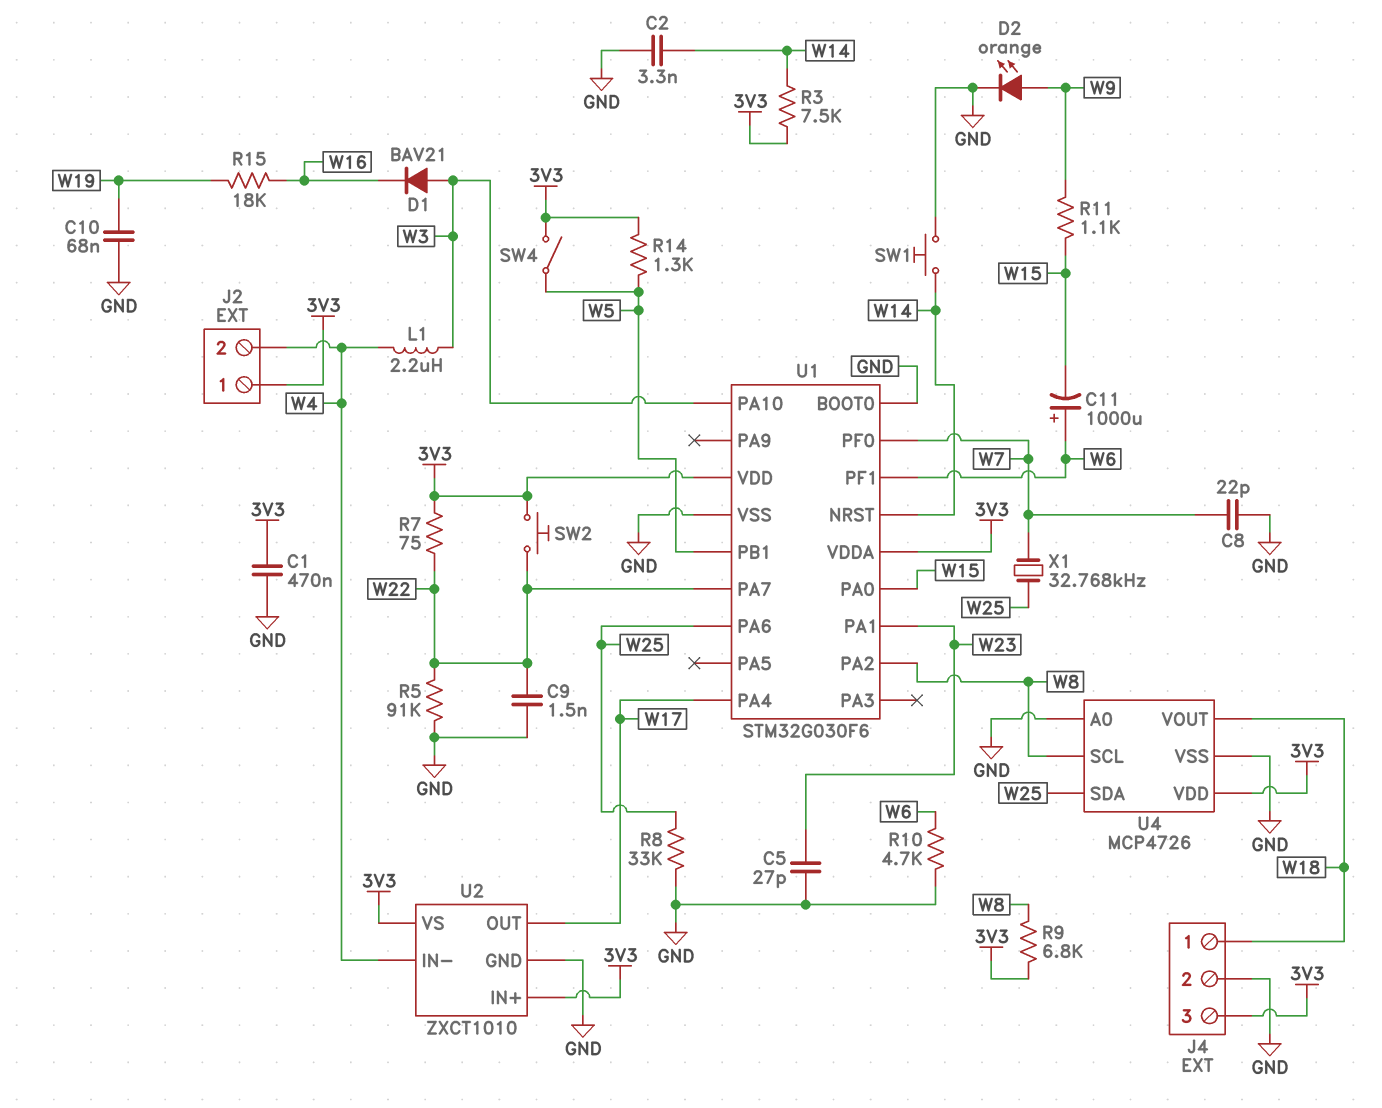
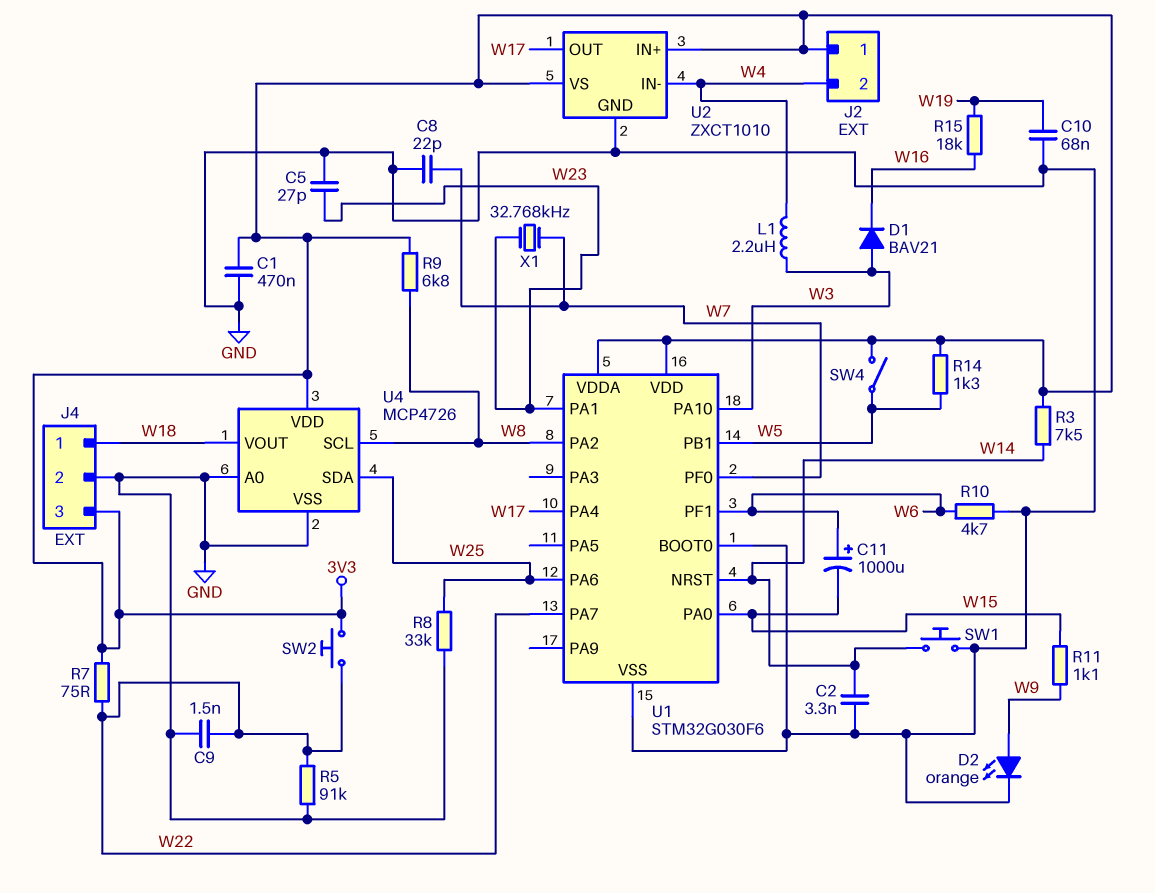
X1: 32.768kHz (W7, W25) -> 32.768kHz (W7, W23)

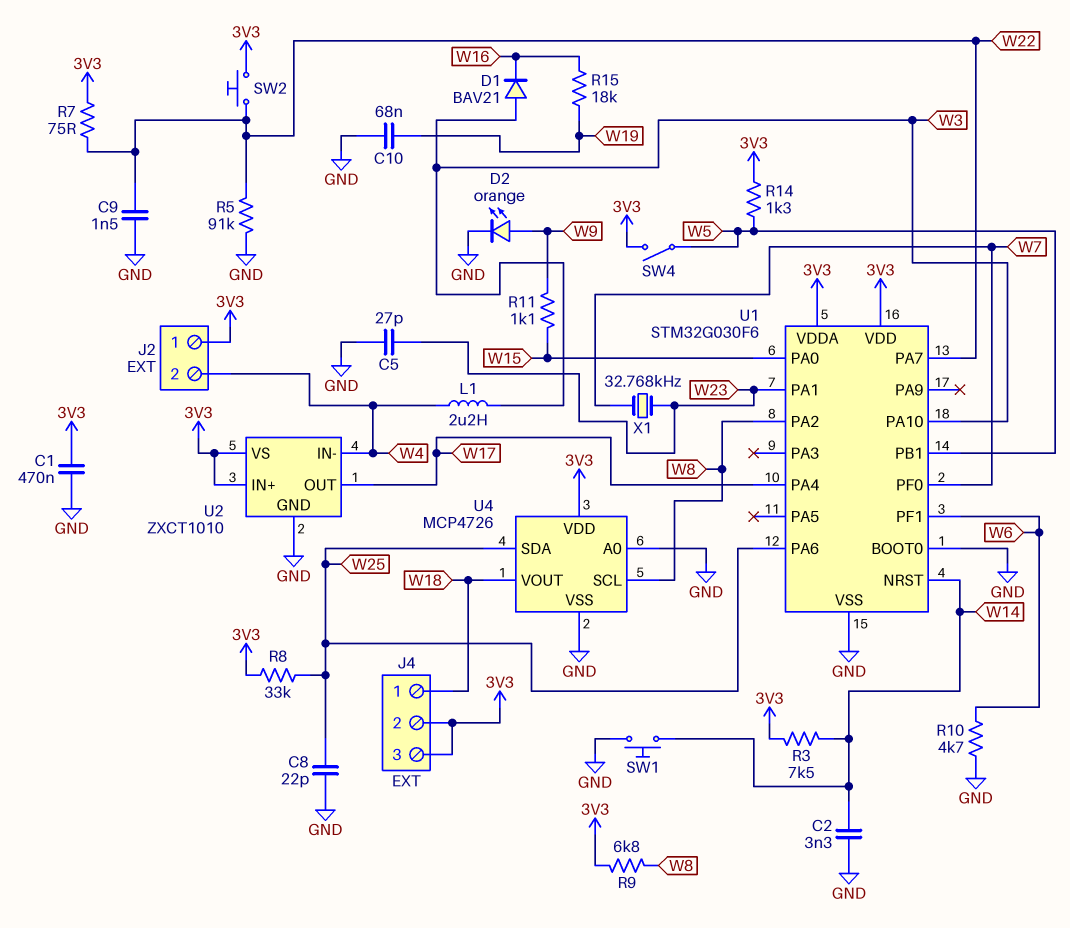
C8: 22pF (GND, W7) -> 22pF (GND, W25)
C11: 1000uF (plus W6, minus W15) -> none
J4 pin 2: GND -> 3V3
R8: 33k (GND, W25) -> 33k (3V3, W25)

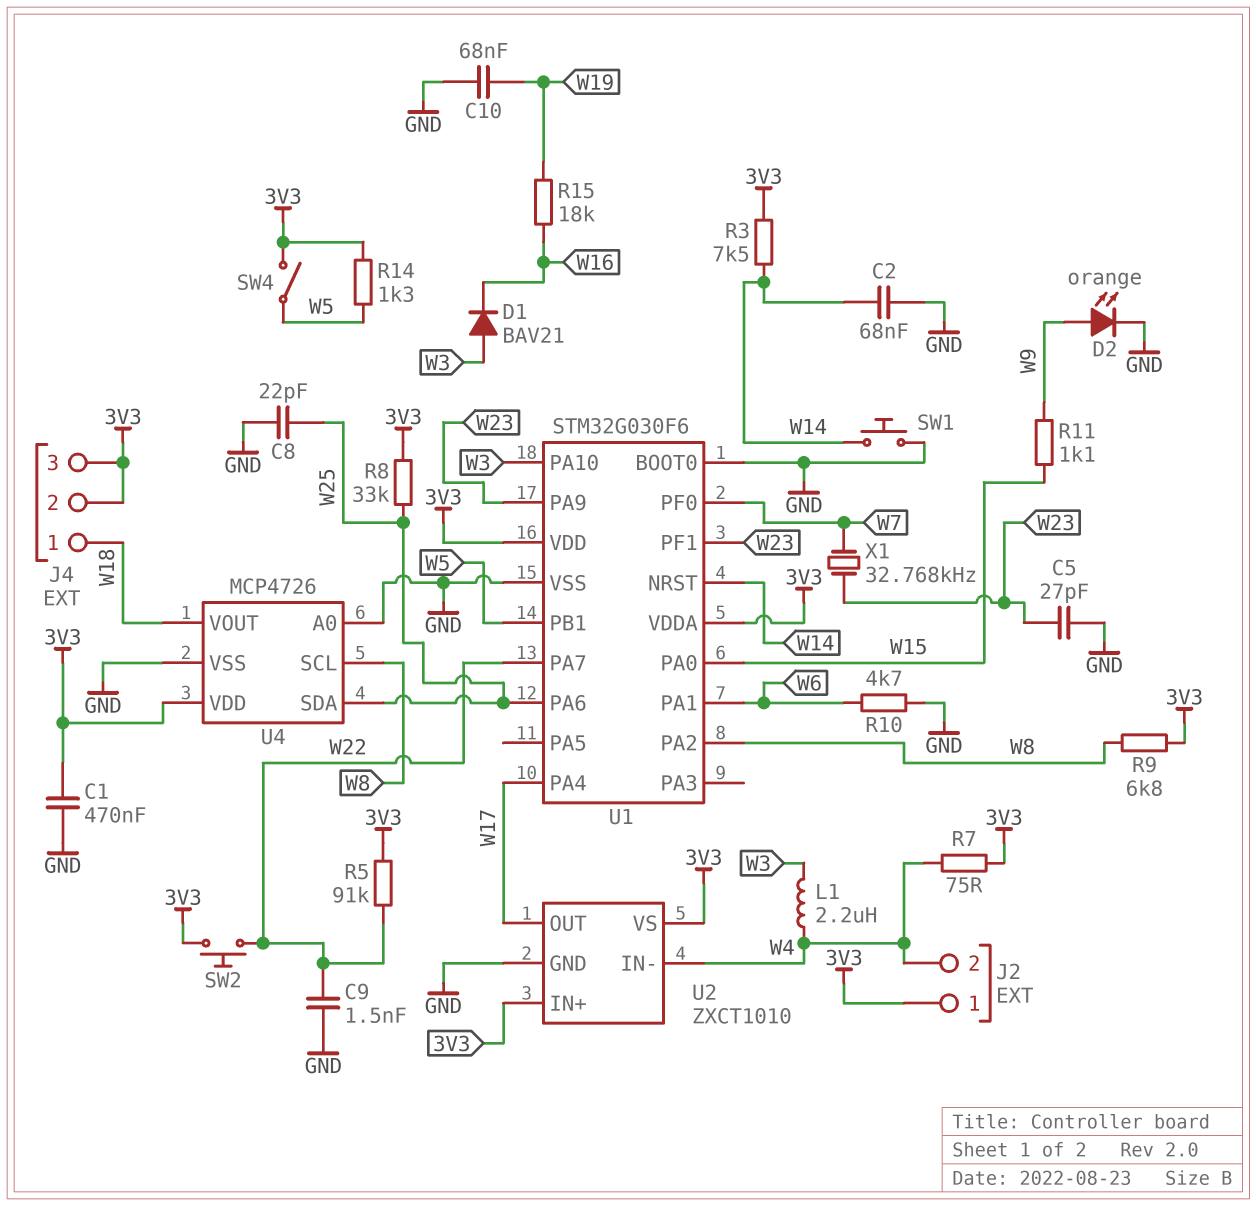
C2: 3.3nF (GND, W14) -> 68nF (GND, W14)
R5: 91k (GND, W22) -> 91k (3V3, W22)
R7: 75 (3V3, W22) -> 75 (3V3, W4)
U1 pin PA1: W23 -> W6
U1 pin PA9: none -> W23
U1 pin PF1: W6 -> W23

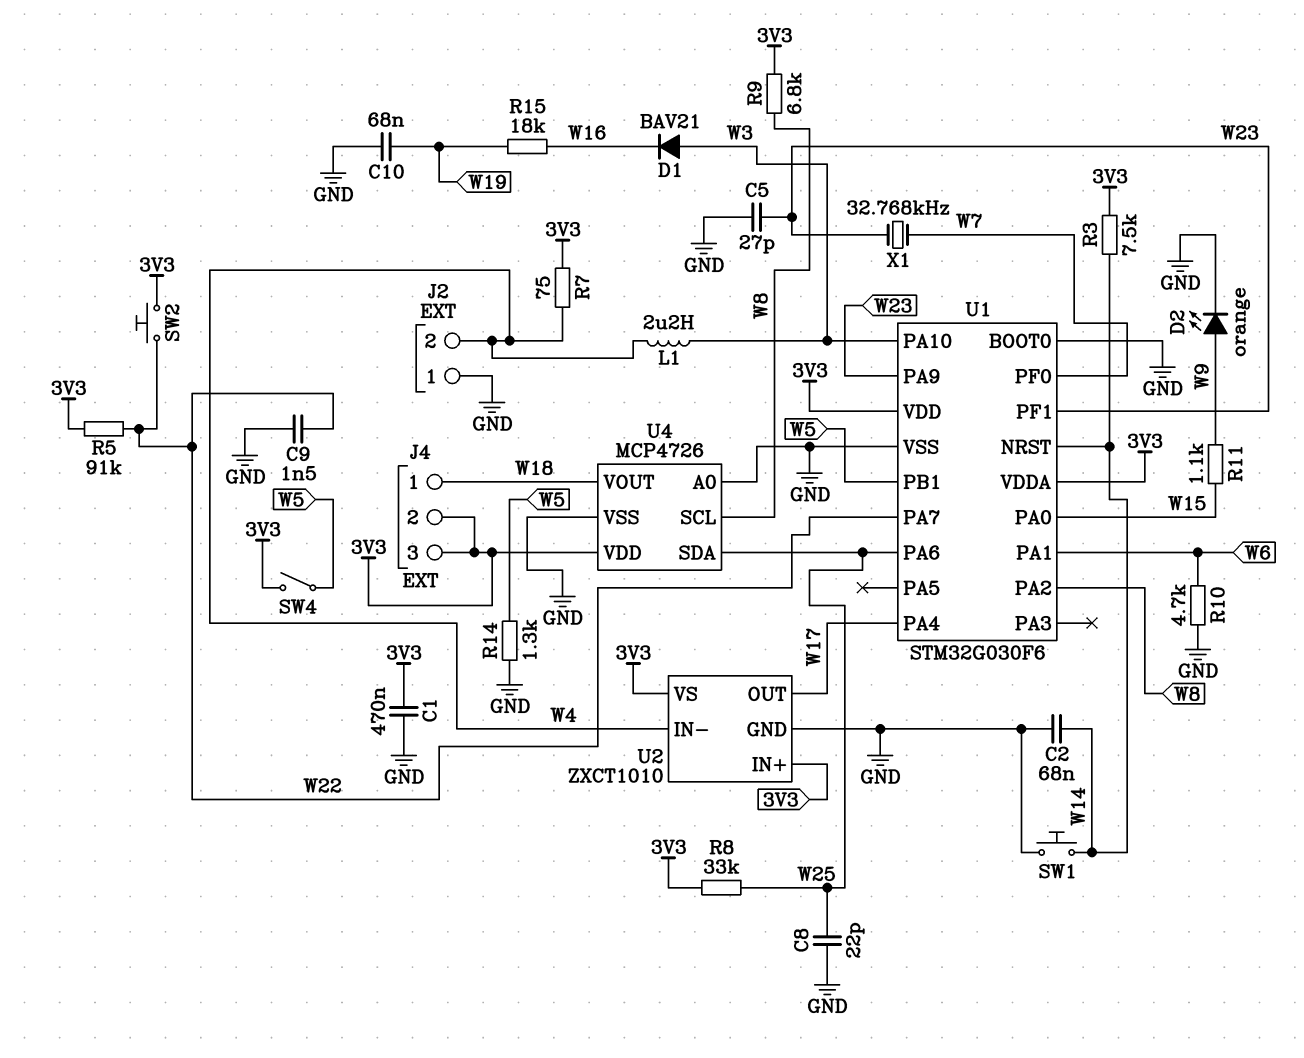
J2 pin 1: 3V3 -> GND
R14: 1.3k (3V3, W5) -> 1.3k (GND, W5)

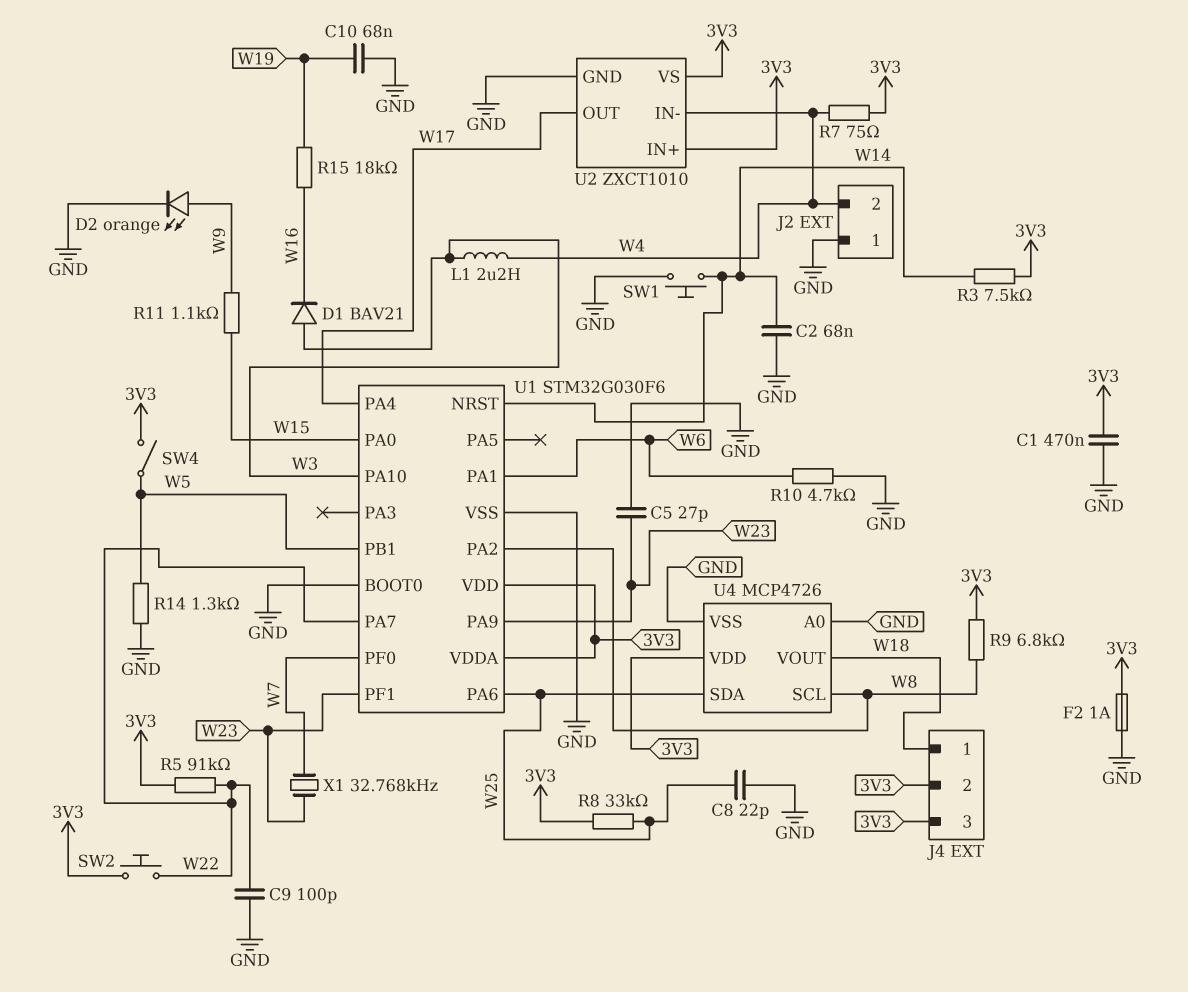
C9: 1.5nF (GND, W22) -> 100pF (GND, W22)
F2: none -> 1A (3V3, GND)

